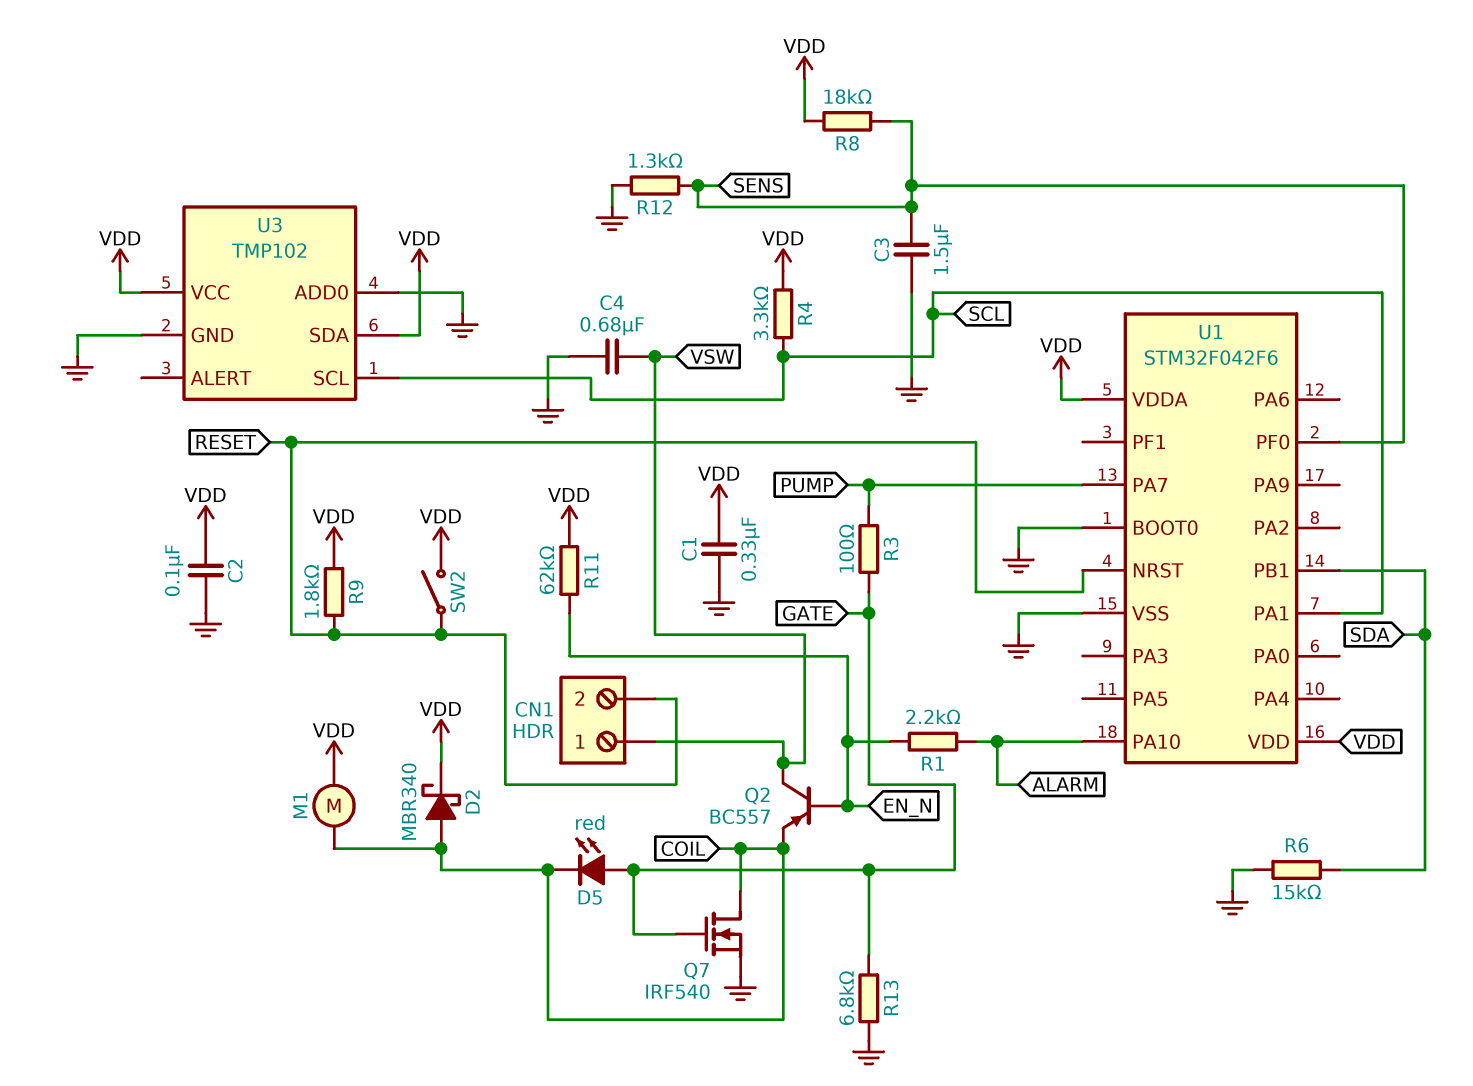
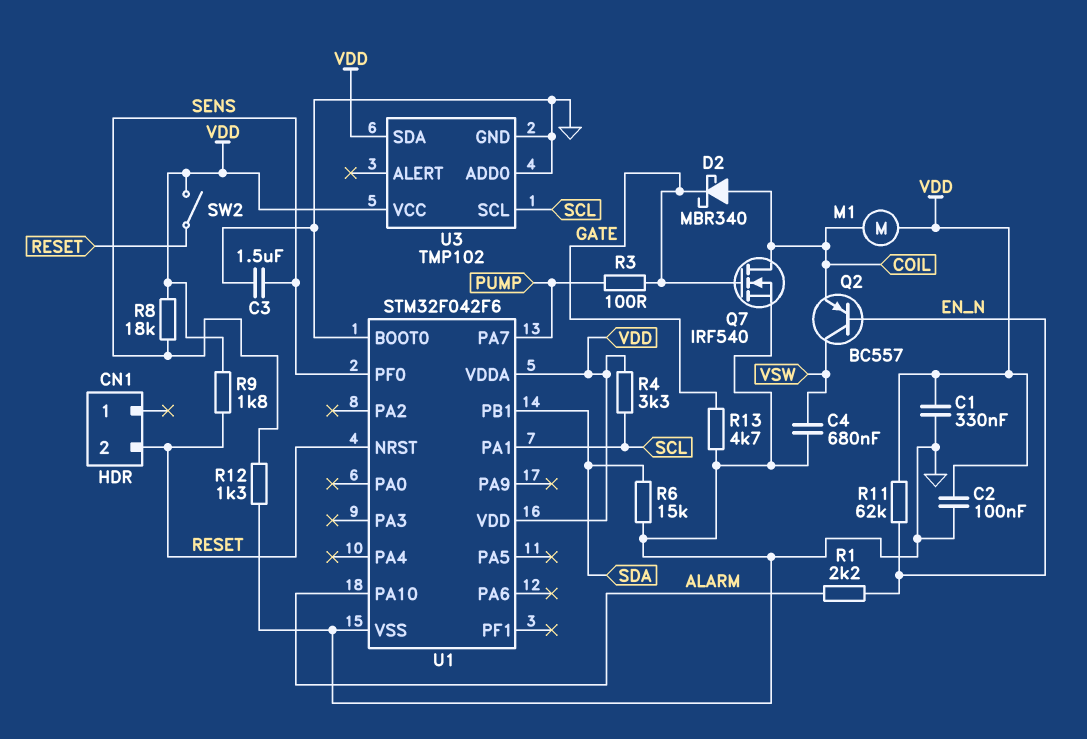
CN1 pin 1: VSW -> none
D2: schottky MBR340 (A COIL, K VDD) -> schottky MBR340 (A COIL, K GATE)
D5: LED red (A GATE, K COIL) -> none
R13: 6.8k (GATE, GND) -> 4.7k (GATE, GND)

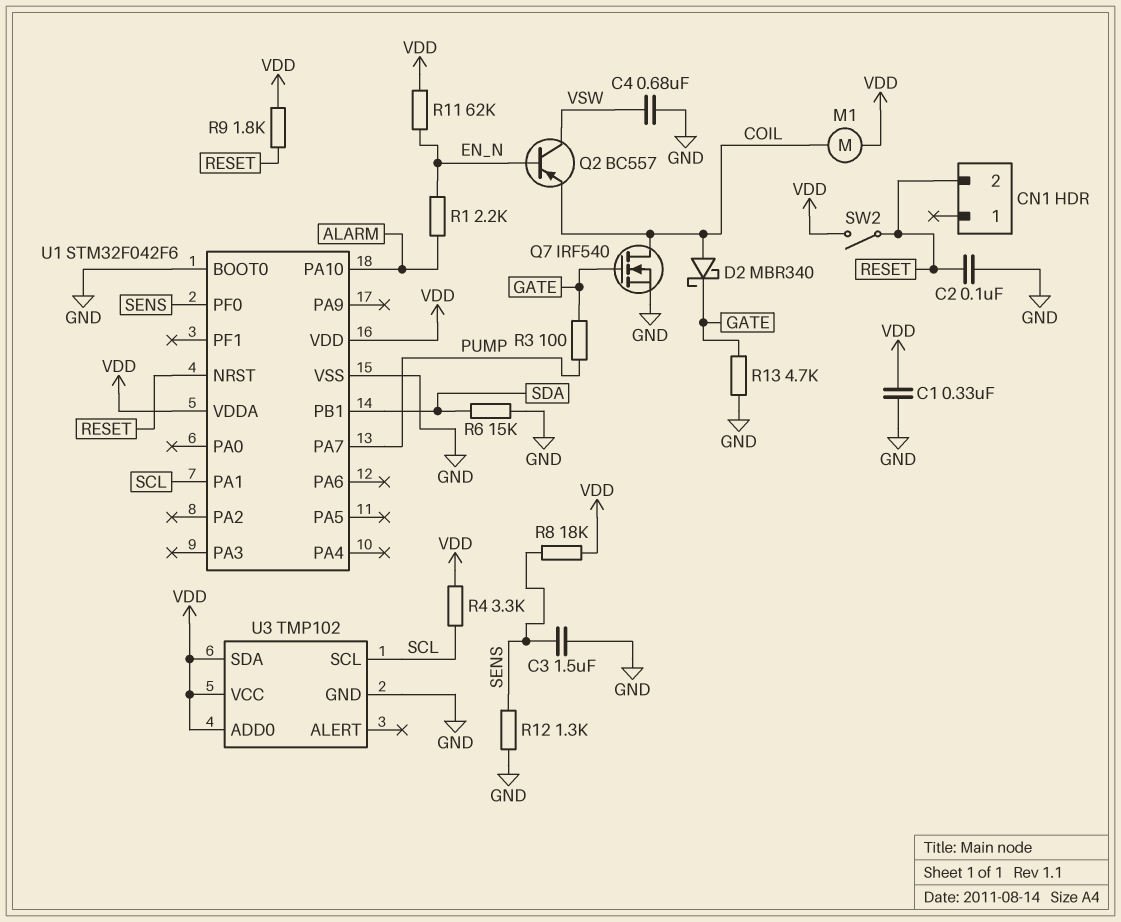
C2: 100nF (GND, VDD) -> 100nF (GND, RESET)
U3 pin ADD0: GND -> VDD

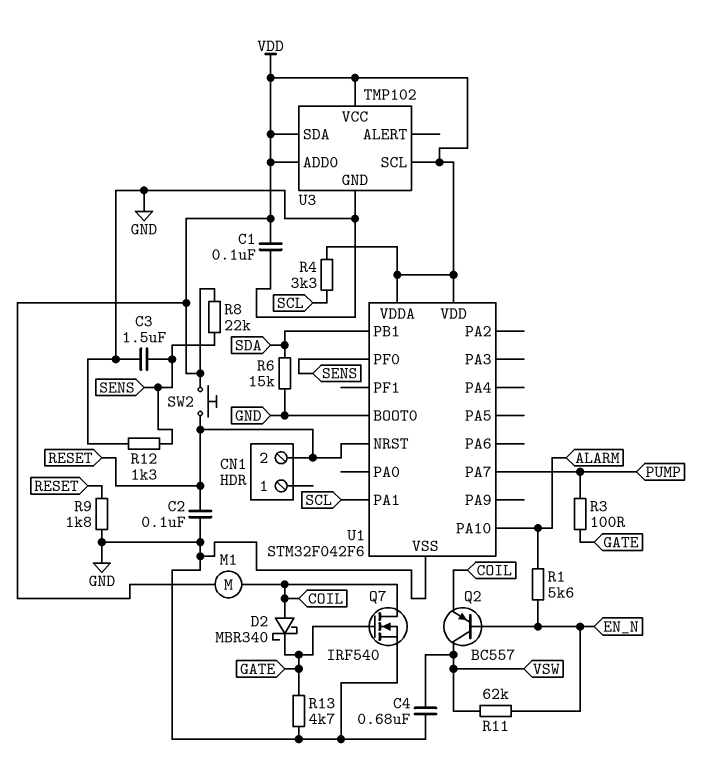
C1: 330nF (GND, VDD) -> 100nF (GND, VDD)
R1: 2.2k (ALARM, EN_N) -> 5.6k (ALARM, EN_N)
R8: 18k (SENS, VDD) -> 22k (SENS, VDD)
R9: 1.8k (RESET, VDD) -> 1.8k (GND, RESET)
R11: 62k (EN_N, VDD) -> 62k (EN_N, VSW)
SW2: switch (RESET, VDD) -> button (RESET, VDD)
U3 pin SCL: SCL -> VDD

